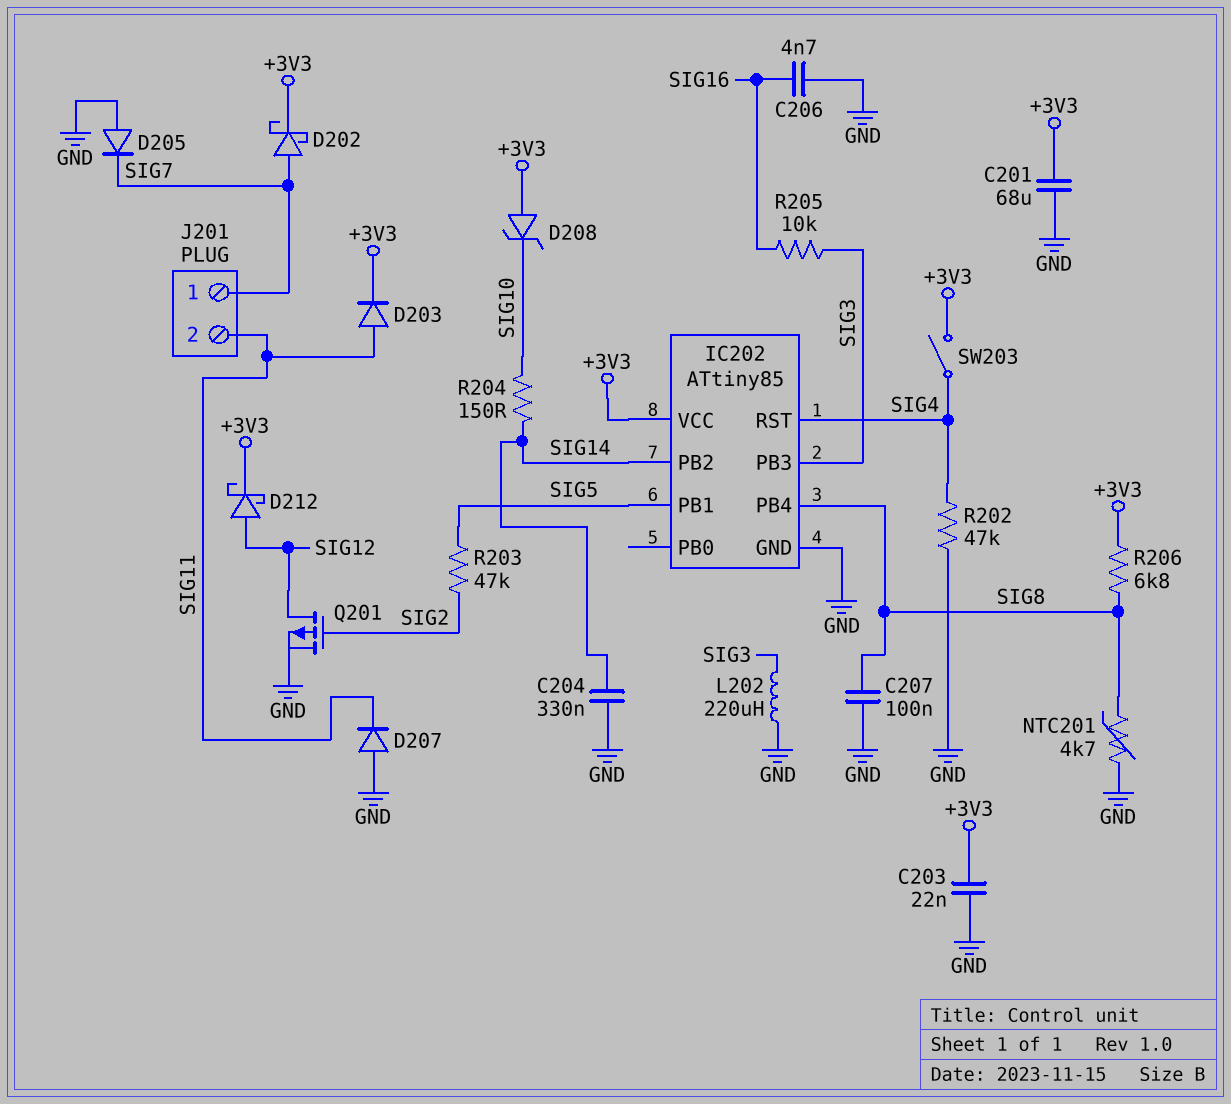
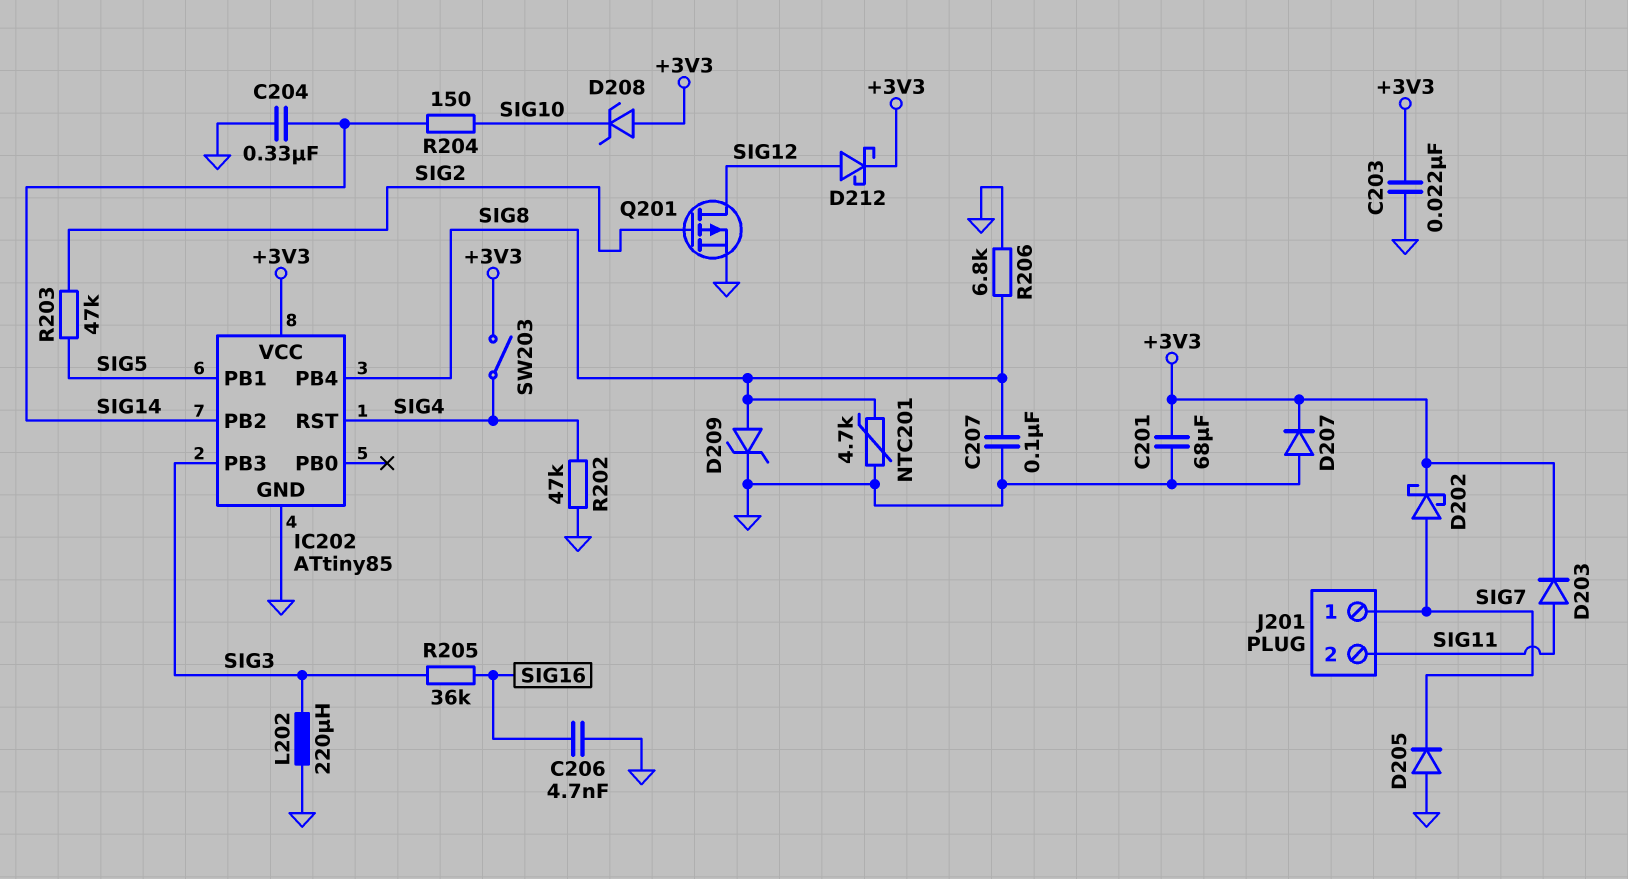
D207: diode (A GND, K SIG11) -> diode (A GND, K +3V3)
D209: none -> zener (A SIG8, K GND)
R205: 10k (SIG3, SIG16) -> 36k (SIG3, SIG16)
R206: 6.8k (+3V3, SIG8) -> 6.8k (GND, SIG8)

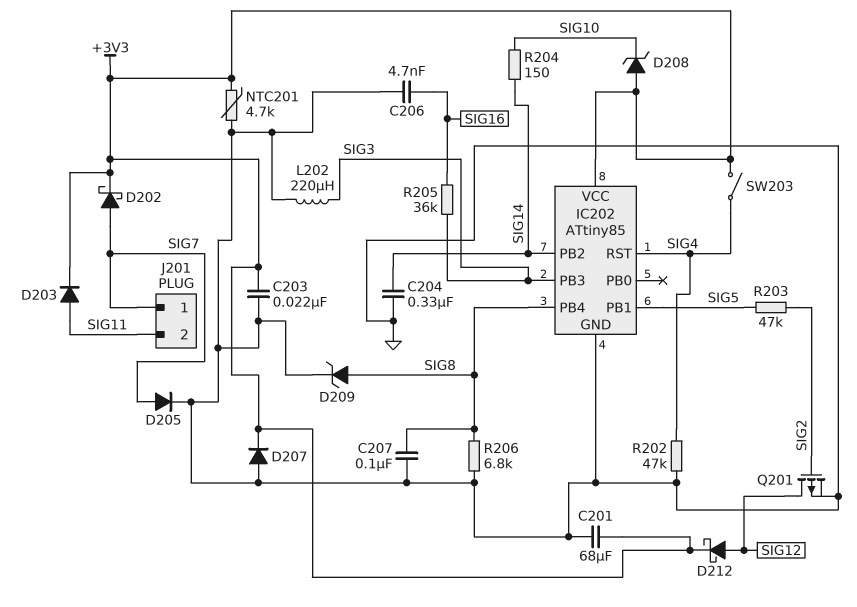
D205: diode (A GND, K SIG7) -> diode (A SIG7, K GND)
NTC201: 4.7k (GND, SIG8) -> 4.7k (+3V3, GND)

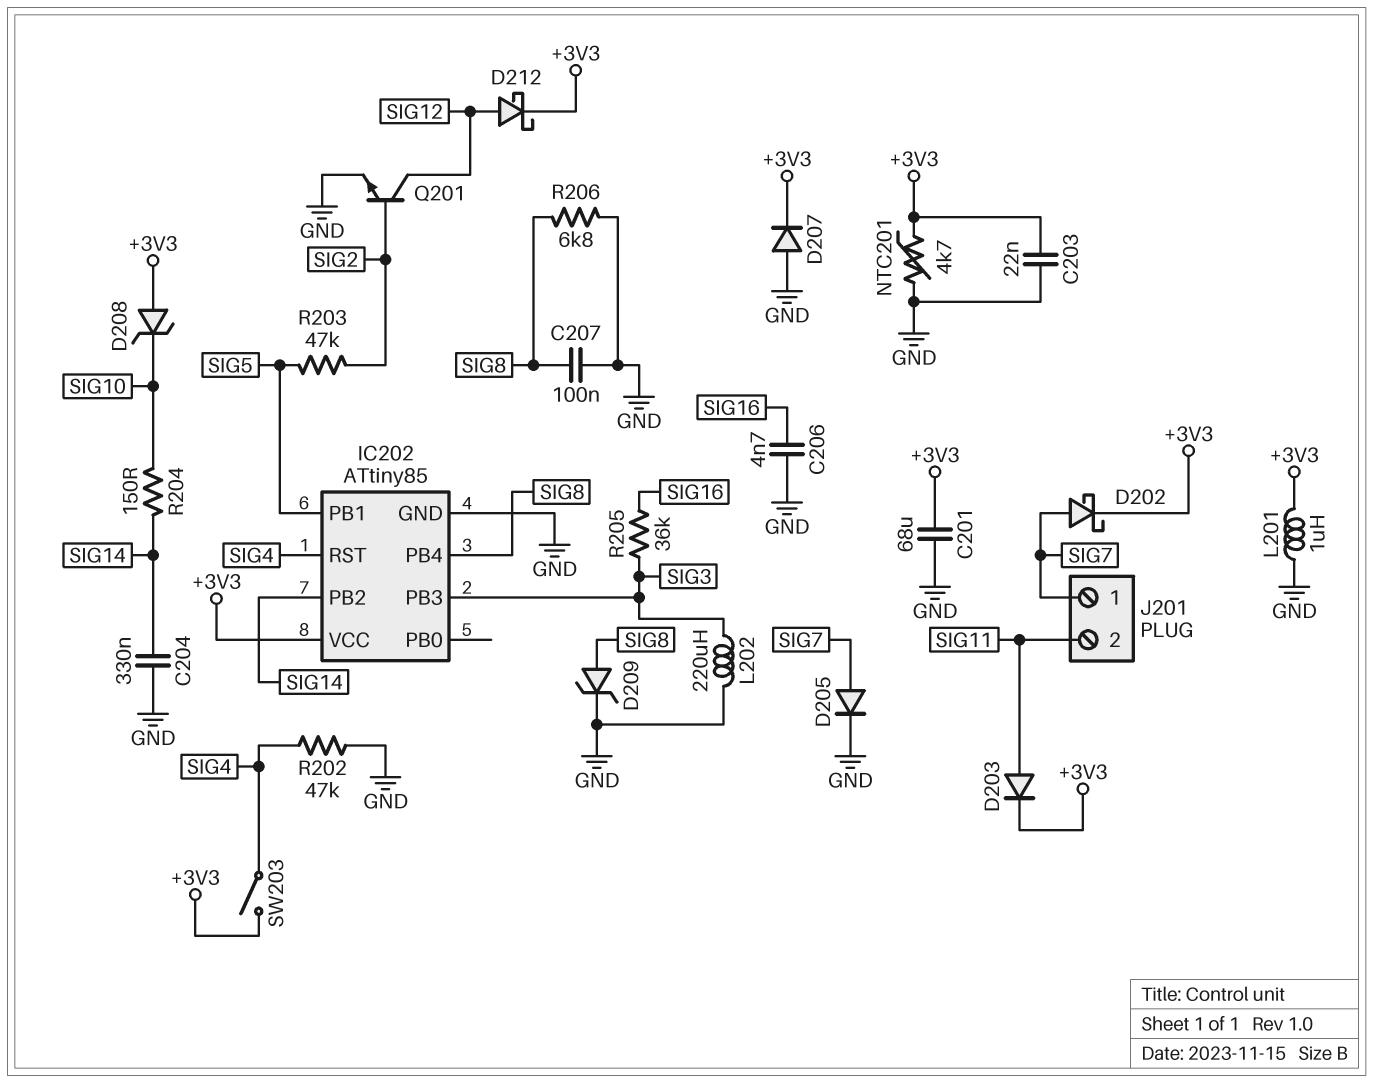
L201: none -> 1uH (+3V3, GND)
Q201: PMOS (G SIG2, D SIG12, S GND) -> NPN (B SIG2, C SIG12, E GND)

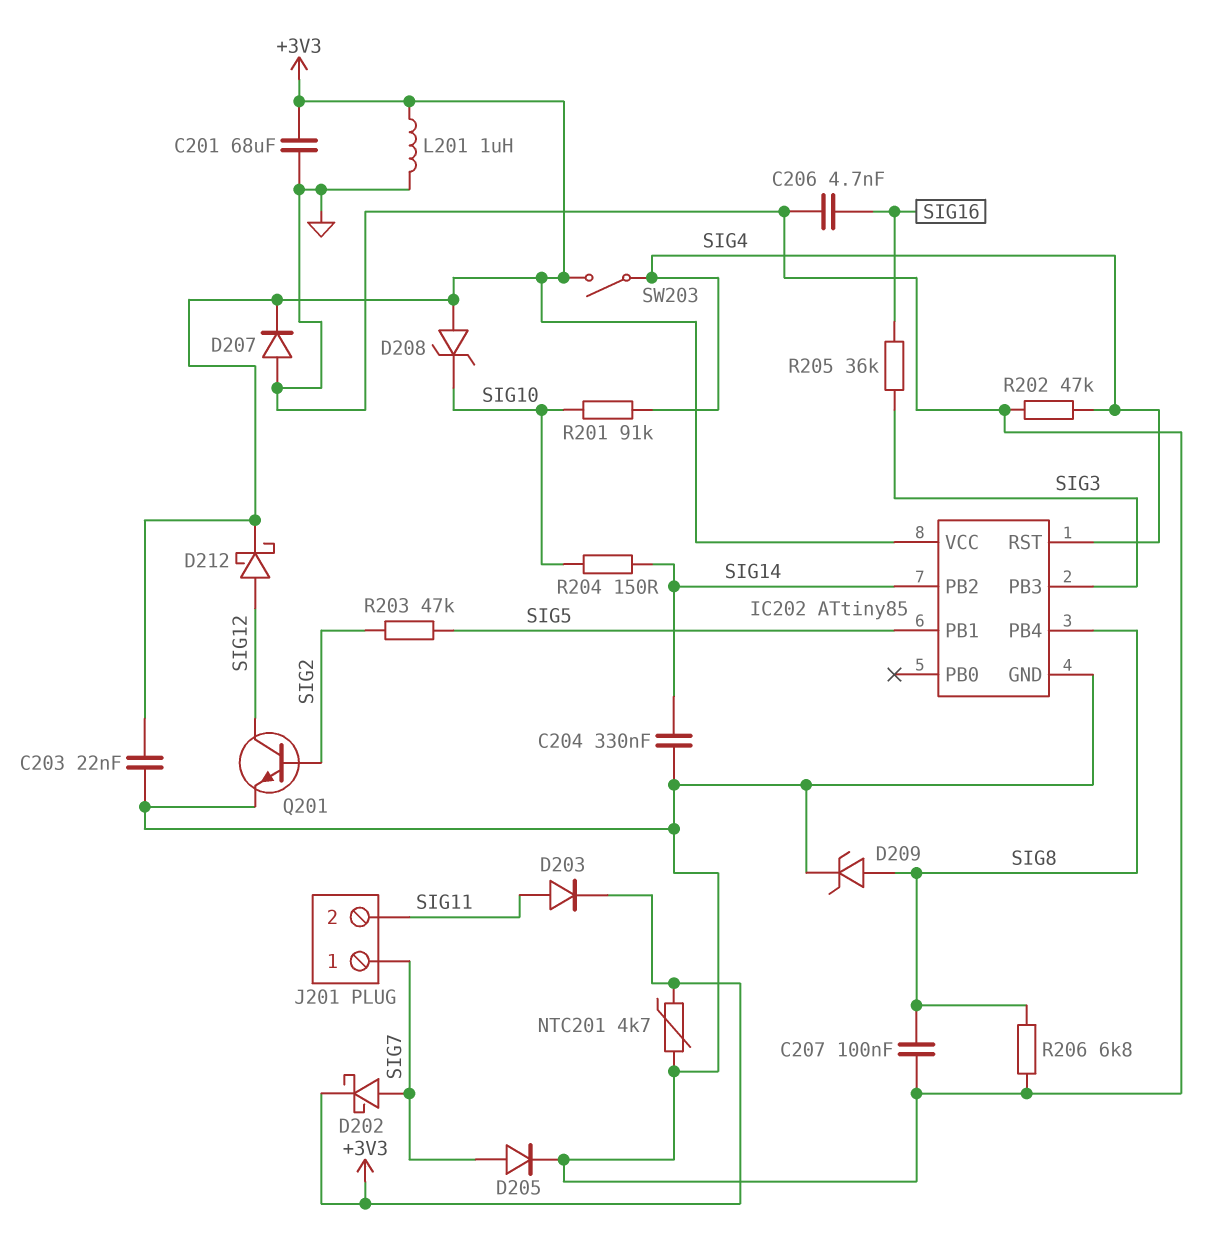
L202: 220uH (GND, SIG3) -> none
R201: none -> 91k (SIG4, SIG10)

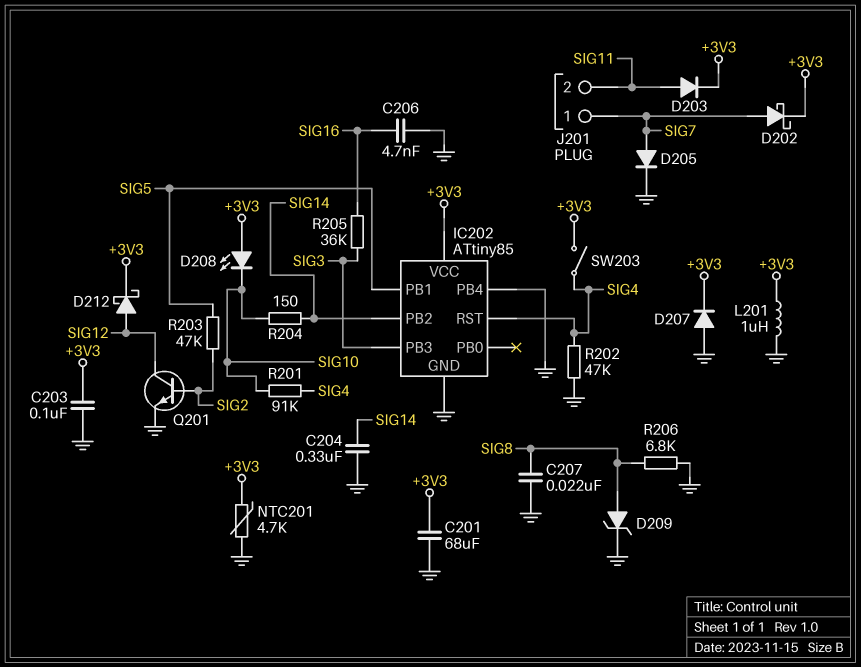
C203: 22nF (+3V3, GND) -> 100nF (+3V3, GND)
C207: 100nF (GND, SIG8) -> 22nF (GND, SIG8)
D208: zener (A +3V3, K SIG10) -> LED (A +3V3, K SIG10)
IC202 pin PB4: SIG8 -> GND

